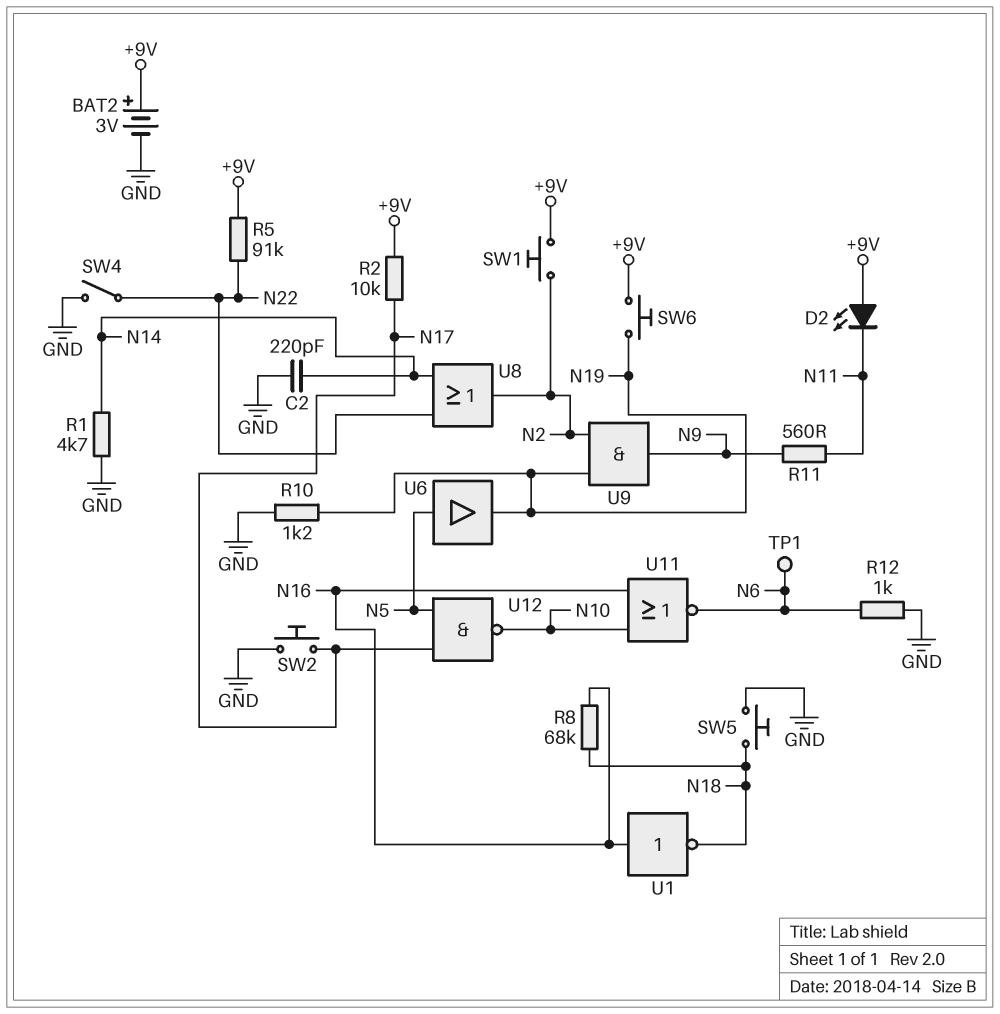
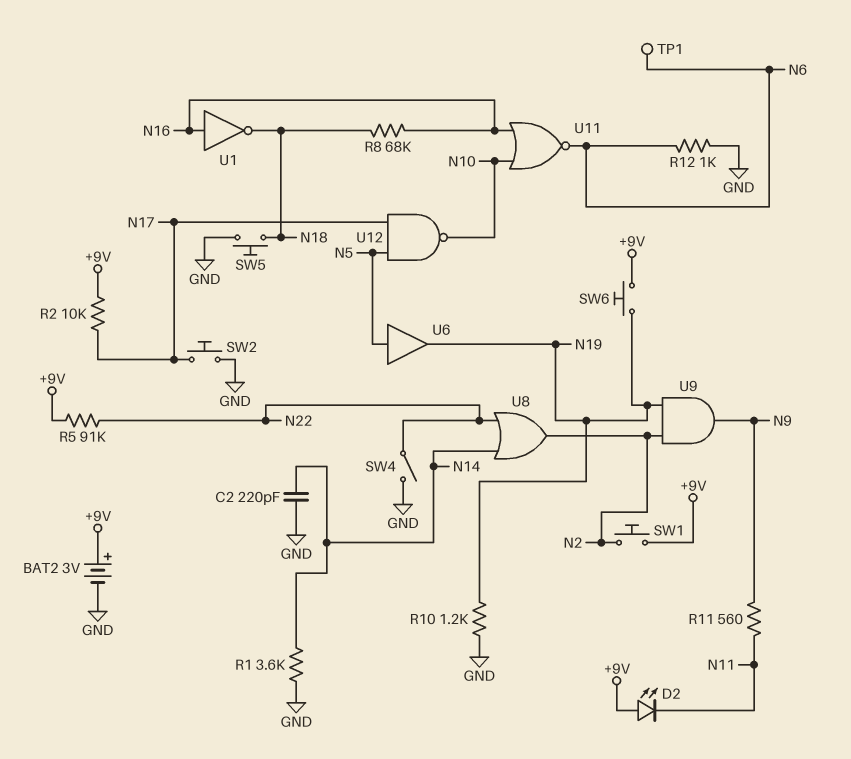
R1: 4.7k (GND, N14) -> 3.6k (GND, N14)

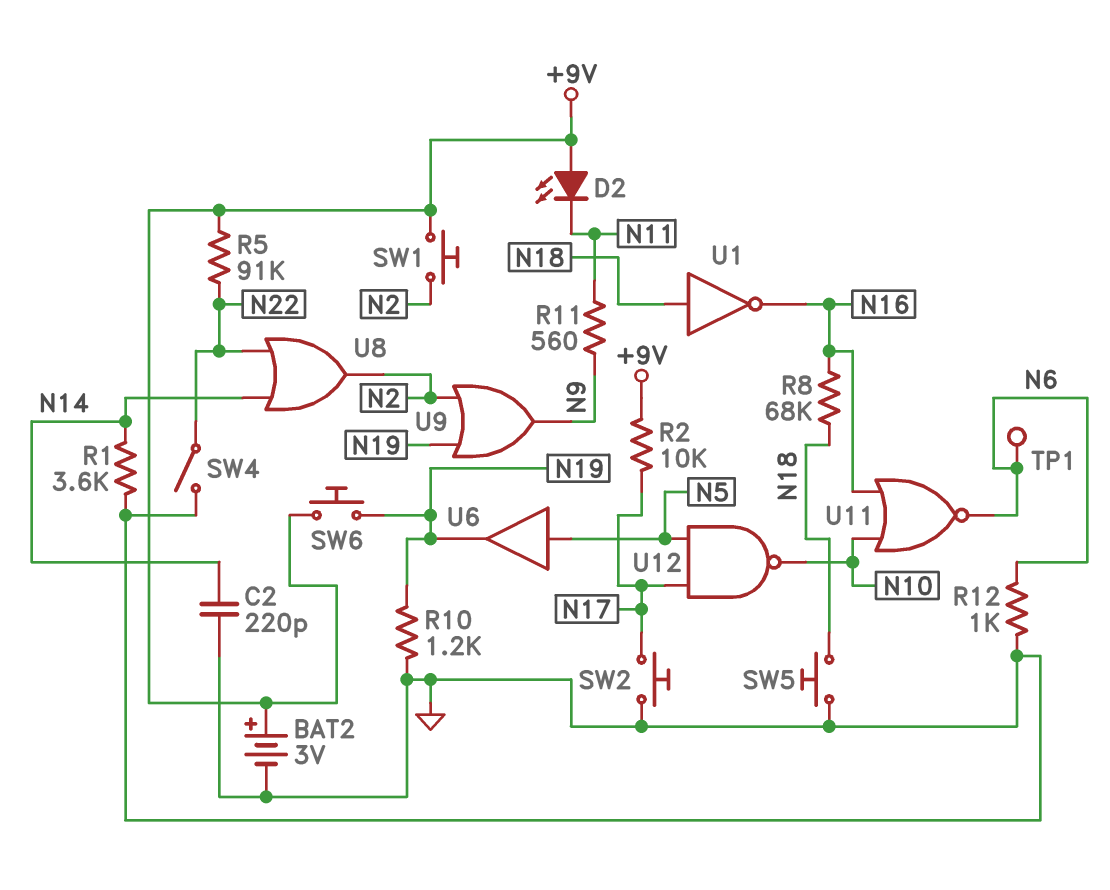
U1: NOT (in N16, out N18) -> NOT (in N18, out N16)
U9: AND (in N2, in N19, out N9) -> OR (in N2, in N19, out N9)

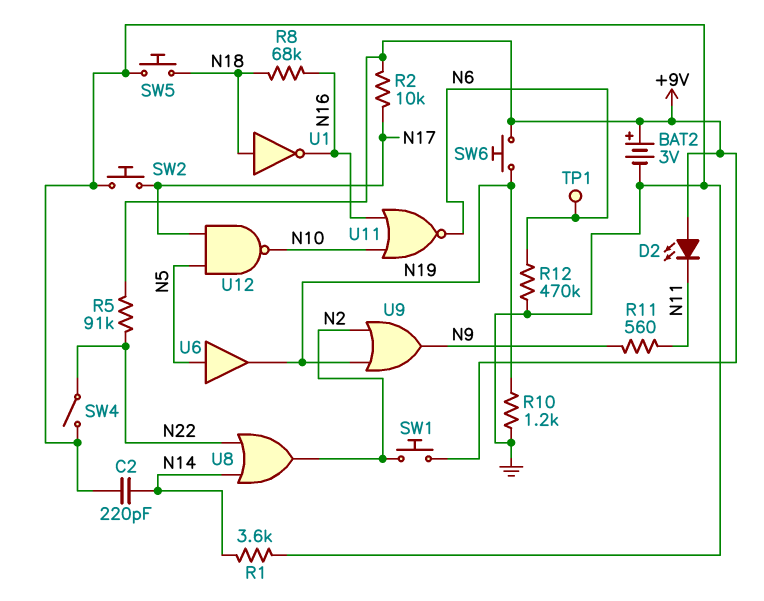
R12: 1k (GND, N6) -> 470k (GND, N6)

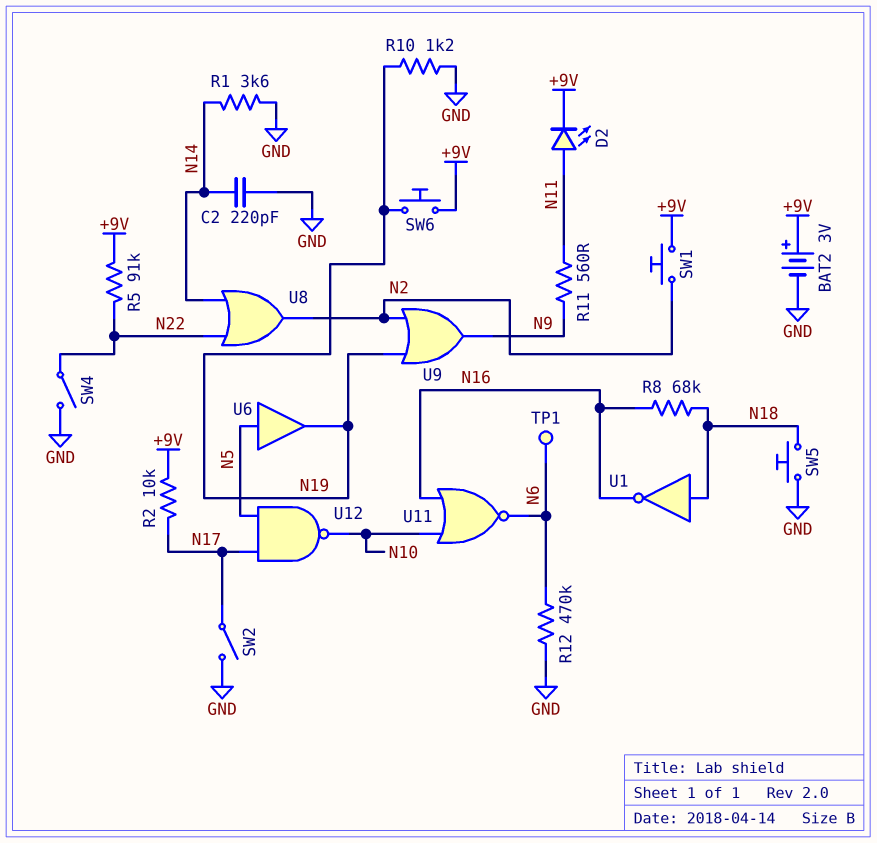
D2: LED (A +9V, K N11) -> LED (A N11, K +9V)
SW2: button (GND, N17) -> switch (GND, N17)

